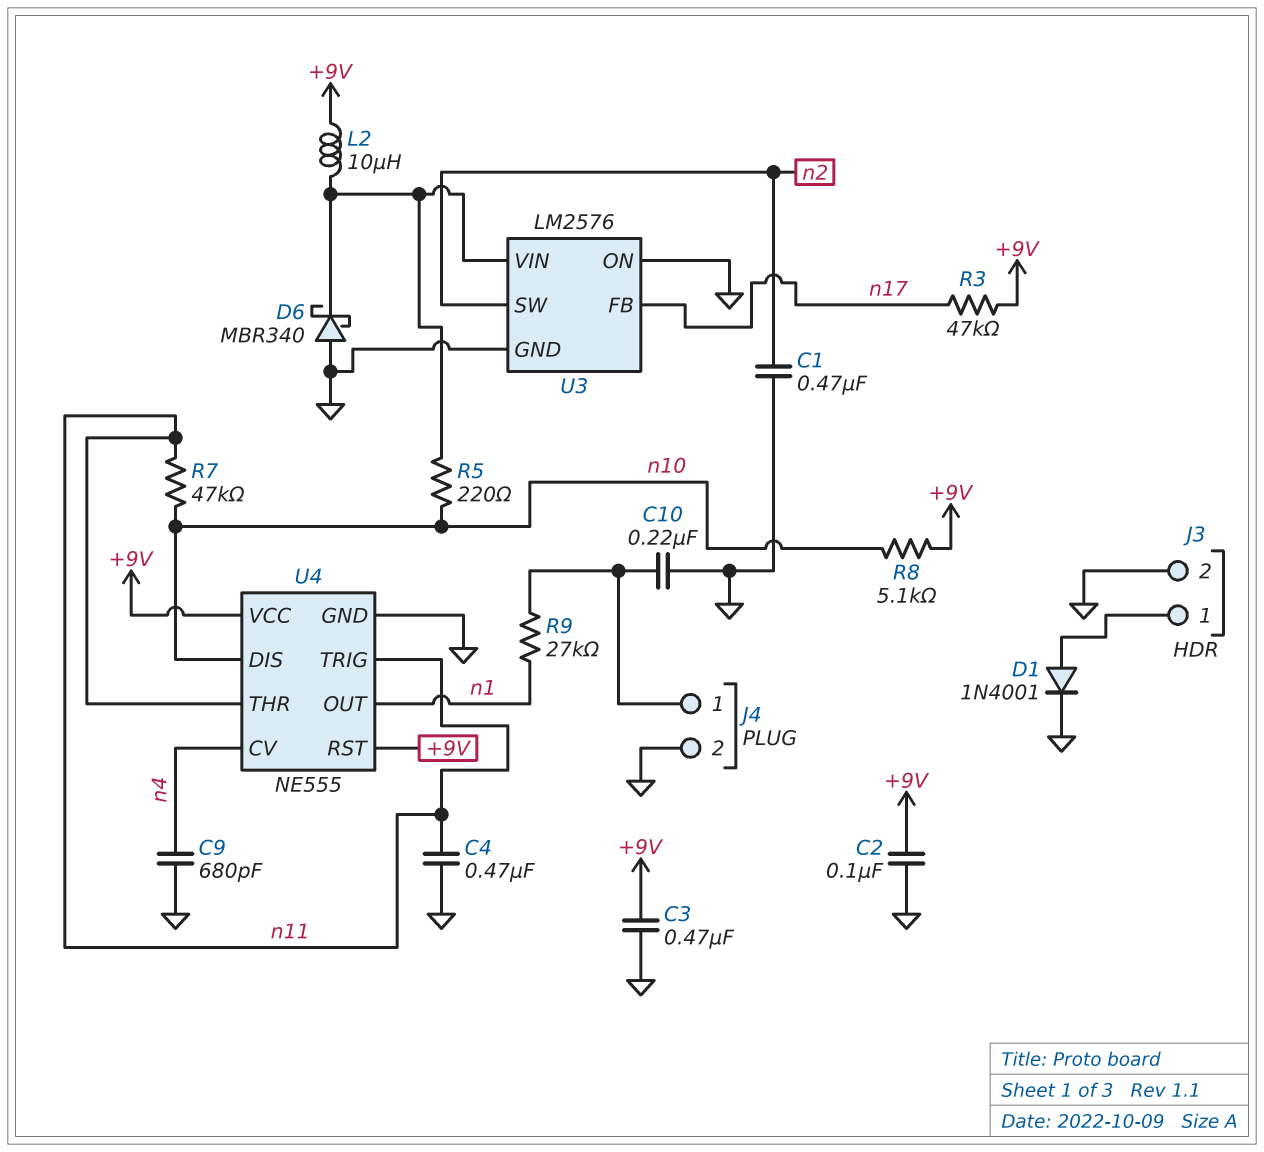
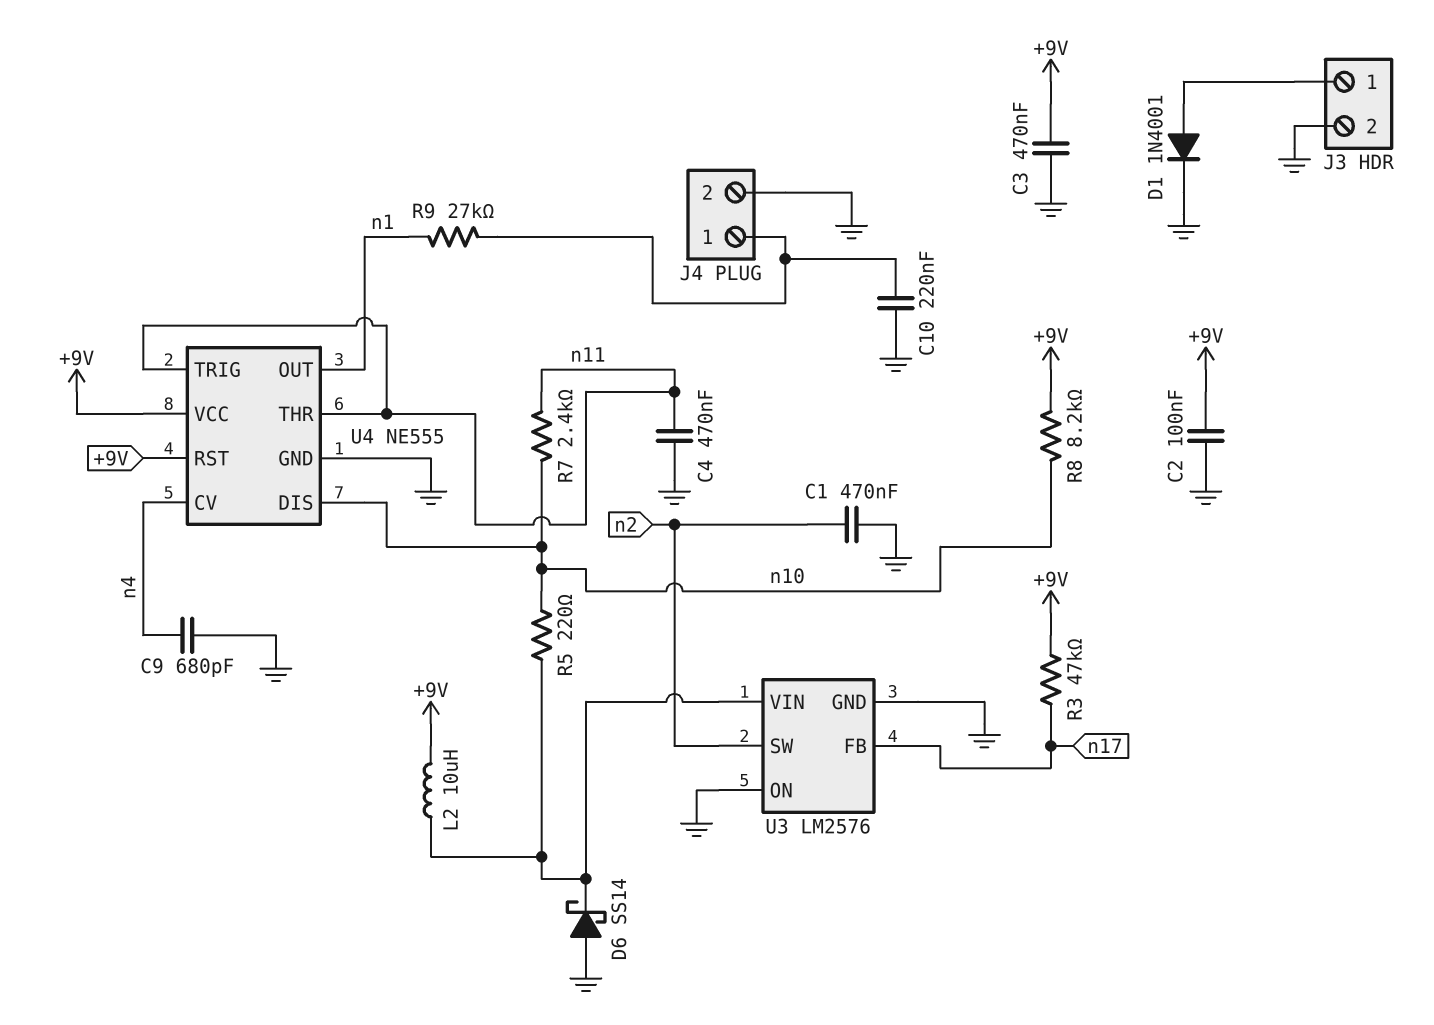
D6: schottky MBR340 (A GND, K U3/VIN) -> schottky SS14 (A GND, K U3/VIN)
R7: 47k (n10, n11) -> 2.4k (n10, n11)
R8: 5.1k (+9V, n10) -> 8.2k (+9V, n10)

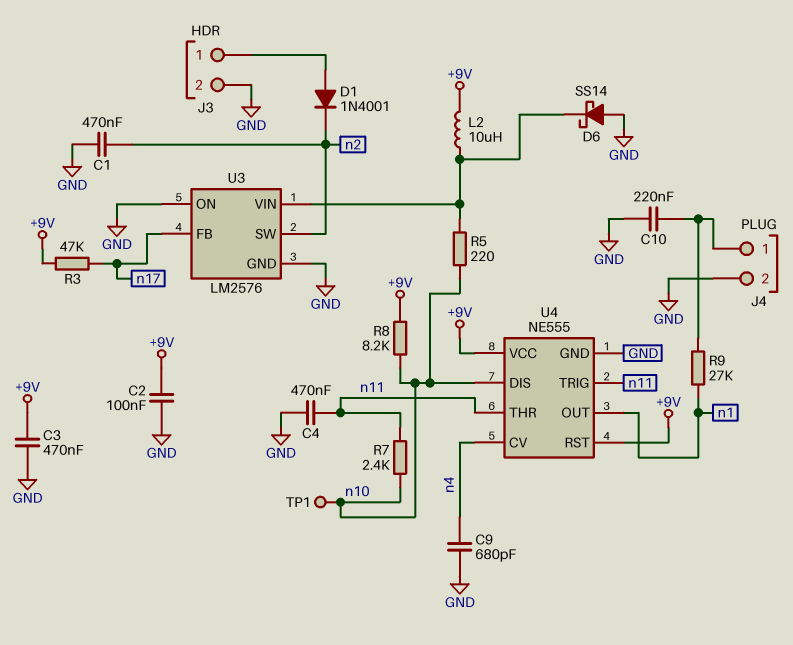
D1: diode 1N4001 (A J3/1, K GND) -> diode 1N4001 (A J3/1, K n2)
TP1: none -> test point (n10)

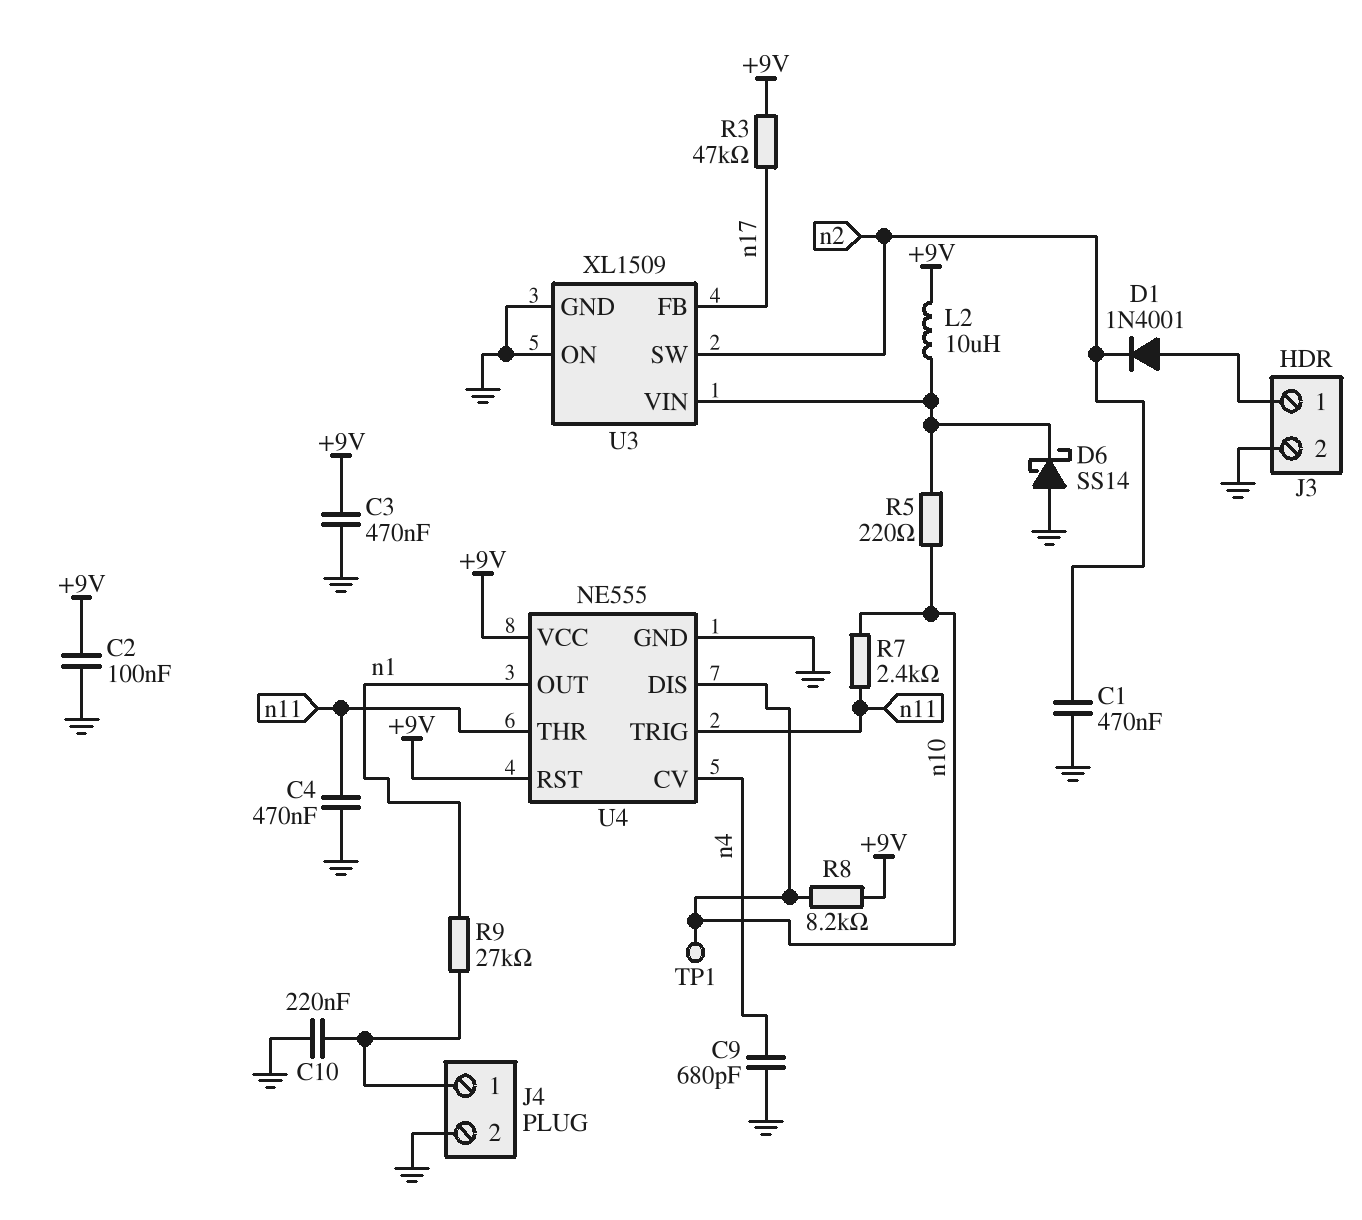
U3: LM2576 -> XL1509

